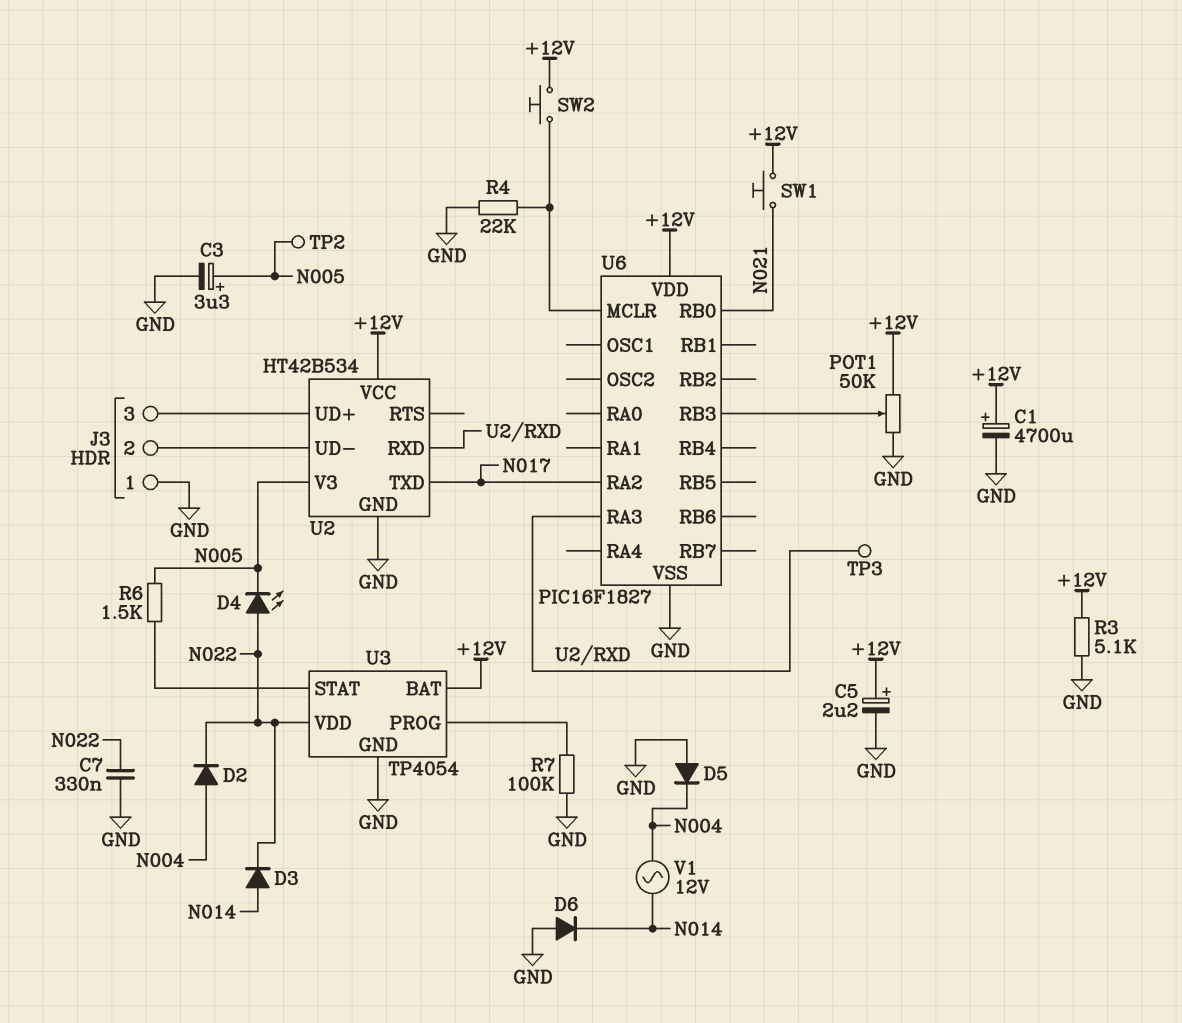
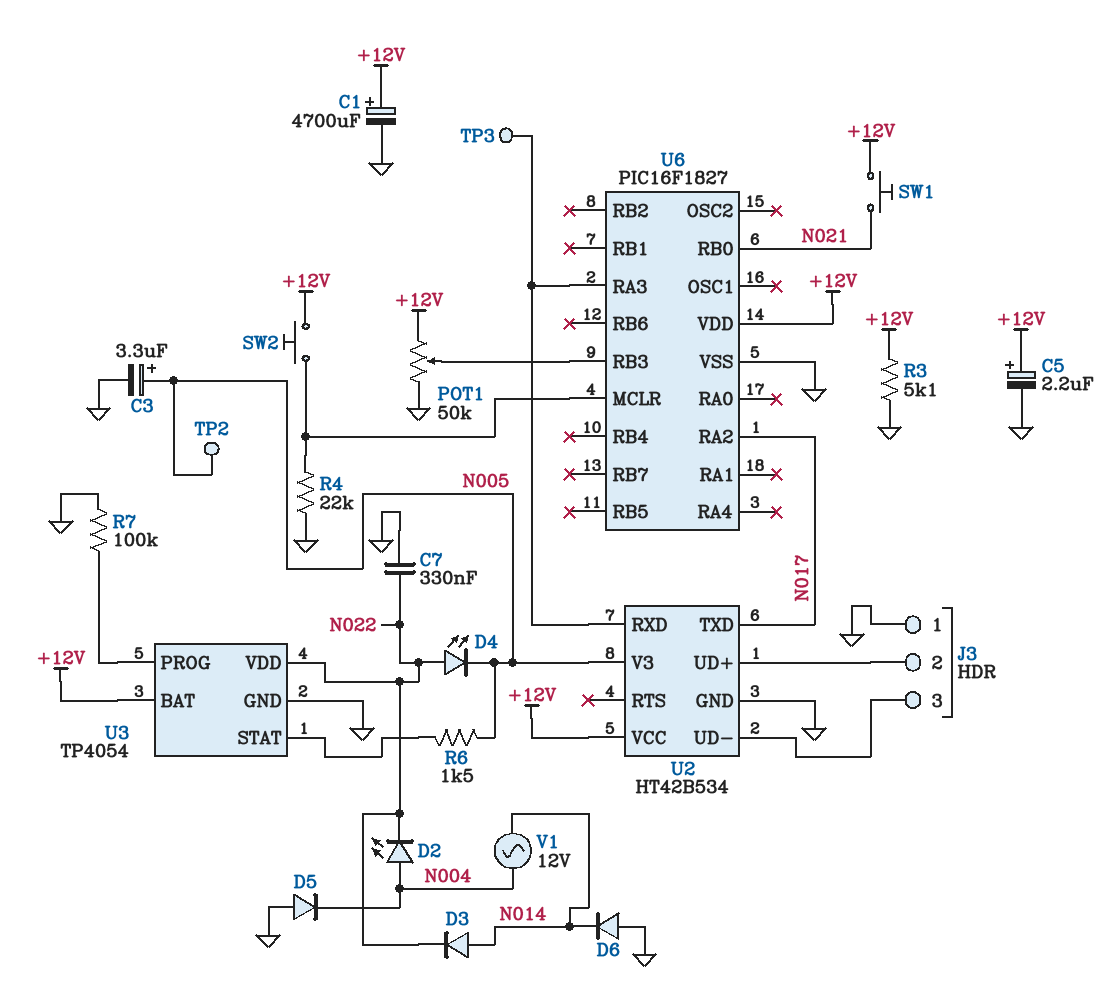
D2: diode (A N004, K N022) -> LED (A N004, K N022)
U2 pin UD+: J3/3 -> J3/2
U2 pin UD-: J3/2 -> J3/3

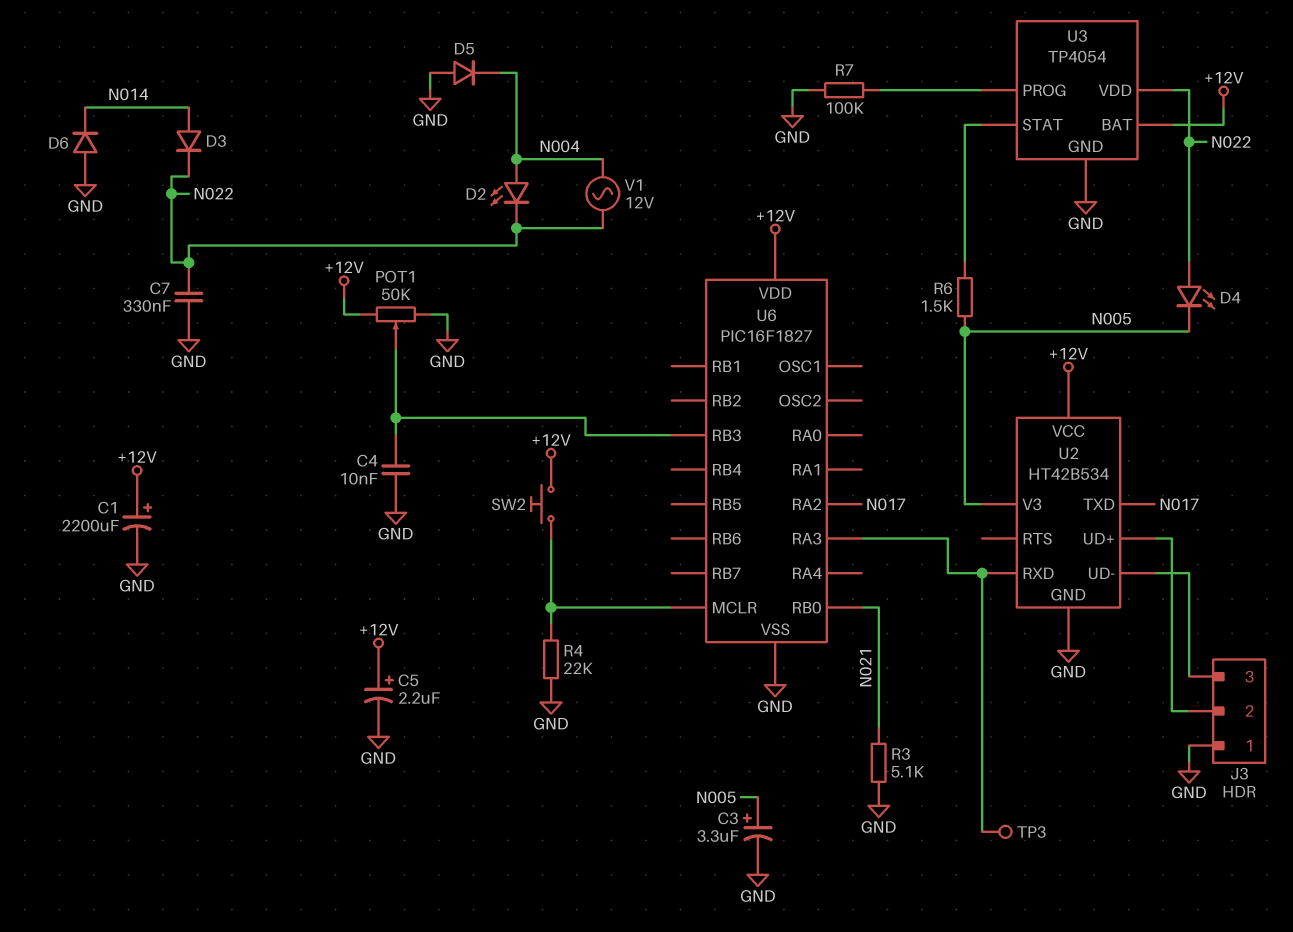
C1: 4700uF (plus +12V, minus GND) -> 2200uF (plus +12V, minus GND)
C4: none -> 10nF (GND, U6/RB3)
R3: 5.1k (+12V, GND) -> 5.1k (GND, N021)
SW1: button (+12V, N021) -> none
TP2: test point (N005) -> none
V1: AC 12V (N004, N014) -> AC 12V (N004, N022)

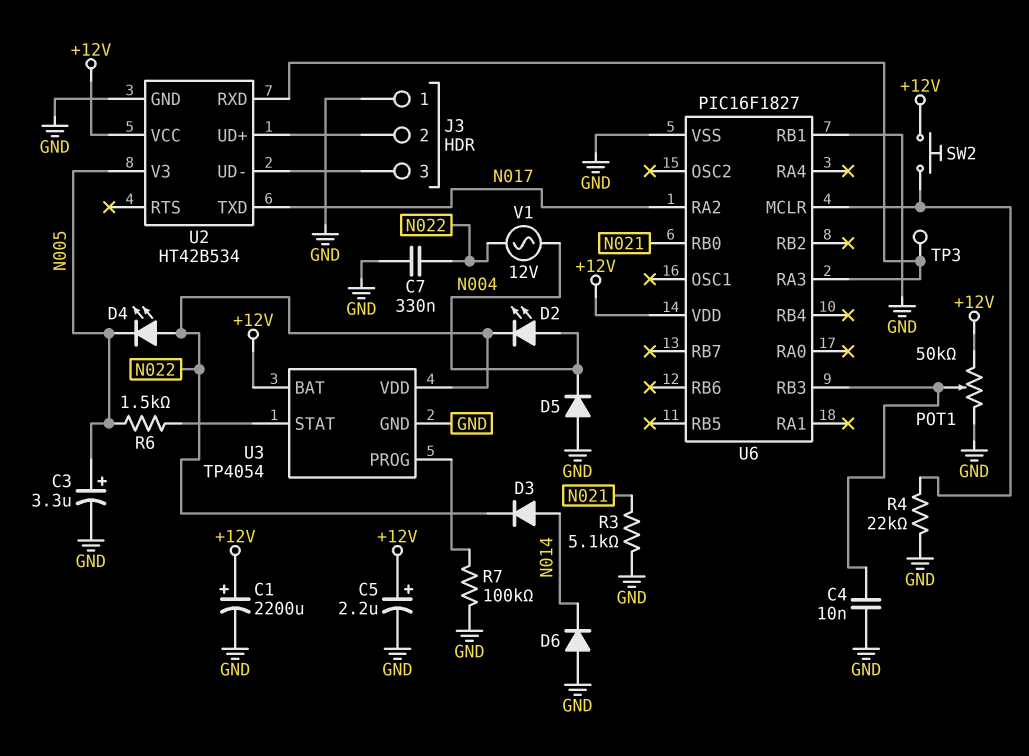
U6 pin RB1: none -> GND

